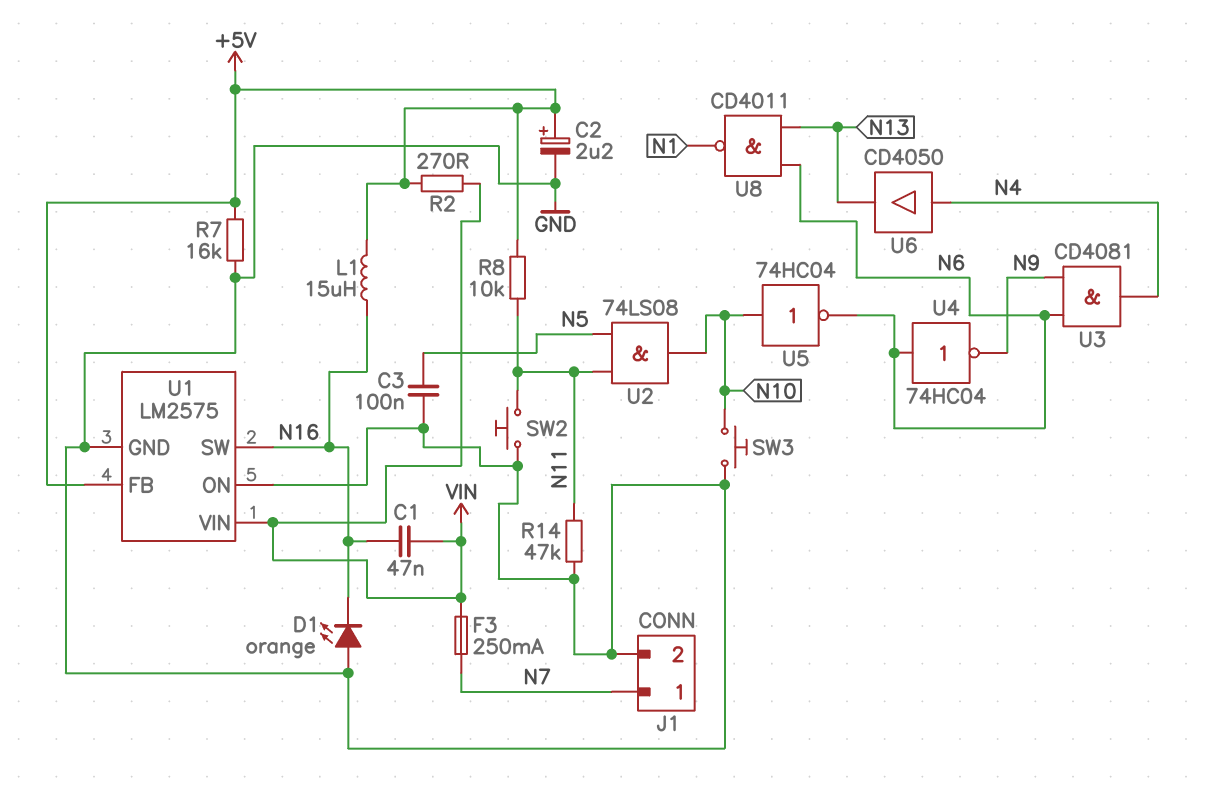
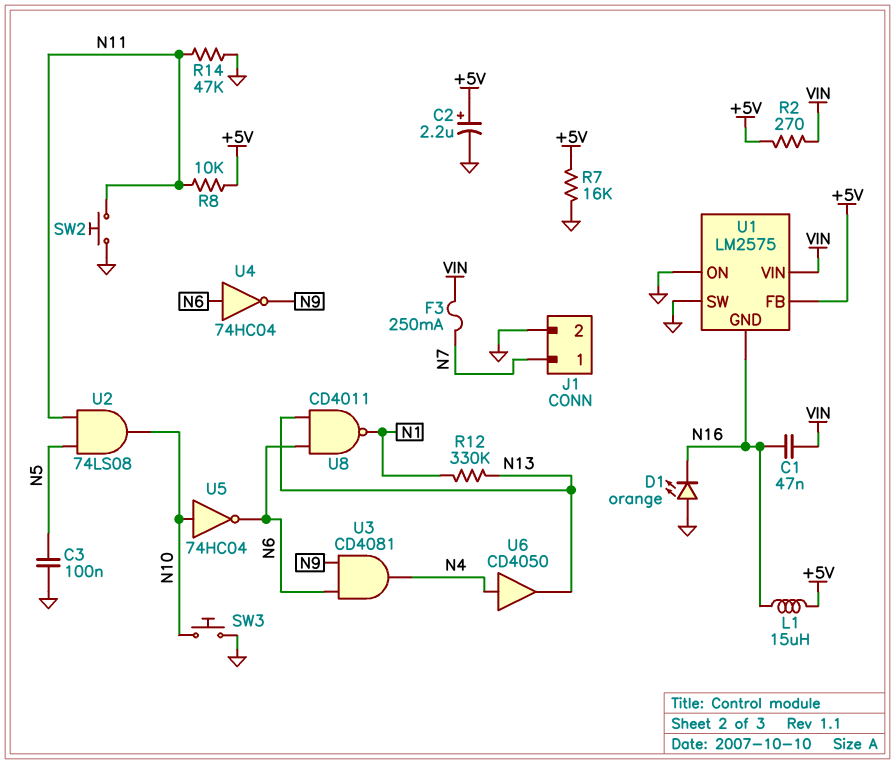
R12: none -> 330k (N1, N13)
U1 pin GND: GND -> N16
U1 pin SW: N16 -> GND

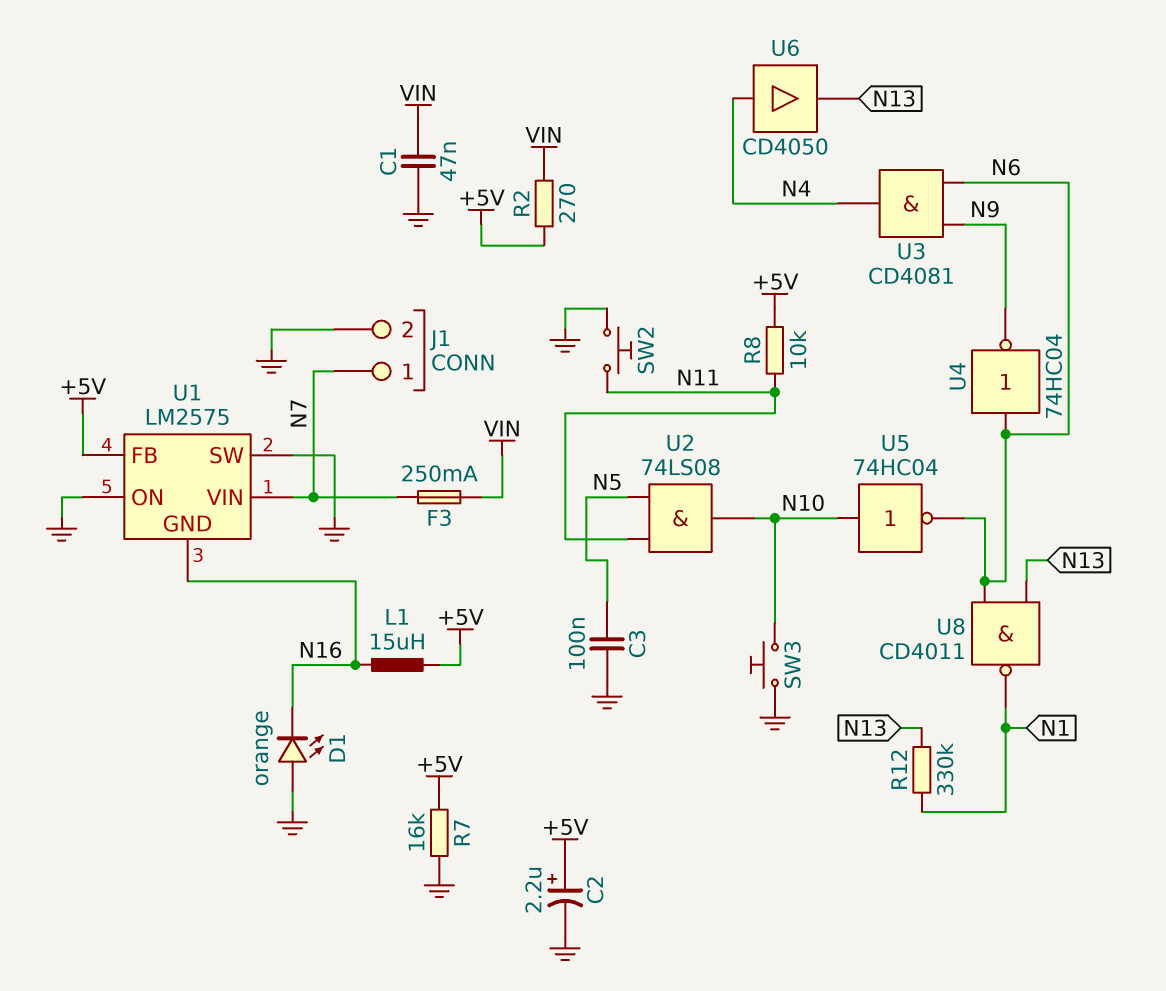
C1: 47nF (N16, VIN) -> 47nF (GND, VIN)
R14: 47k (GND, N11) -> none
U1 pin VIN: VIN -> N7

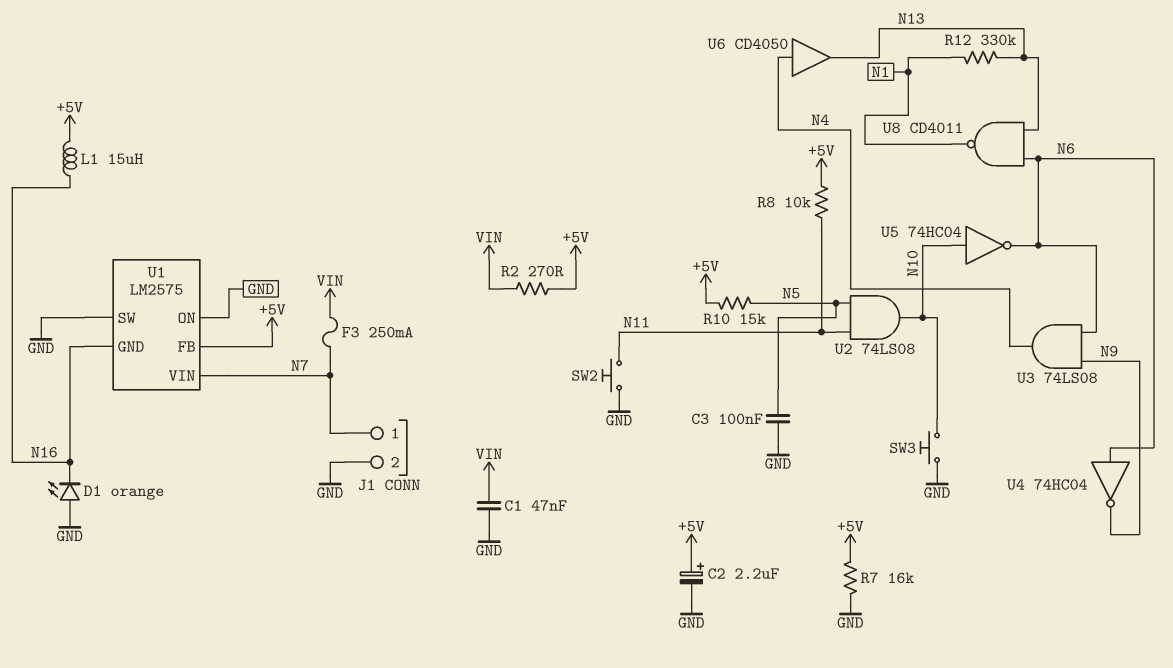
R10: none -> 15k (+5V, N5)
U3: AND CD4081 (in N6, in N9, out N4) -> AND 74LS08 (in N6, in N9, out N4)

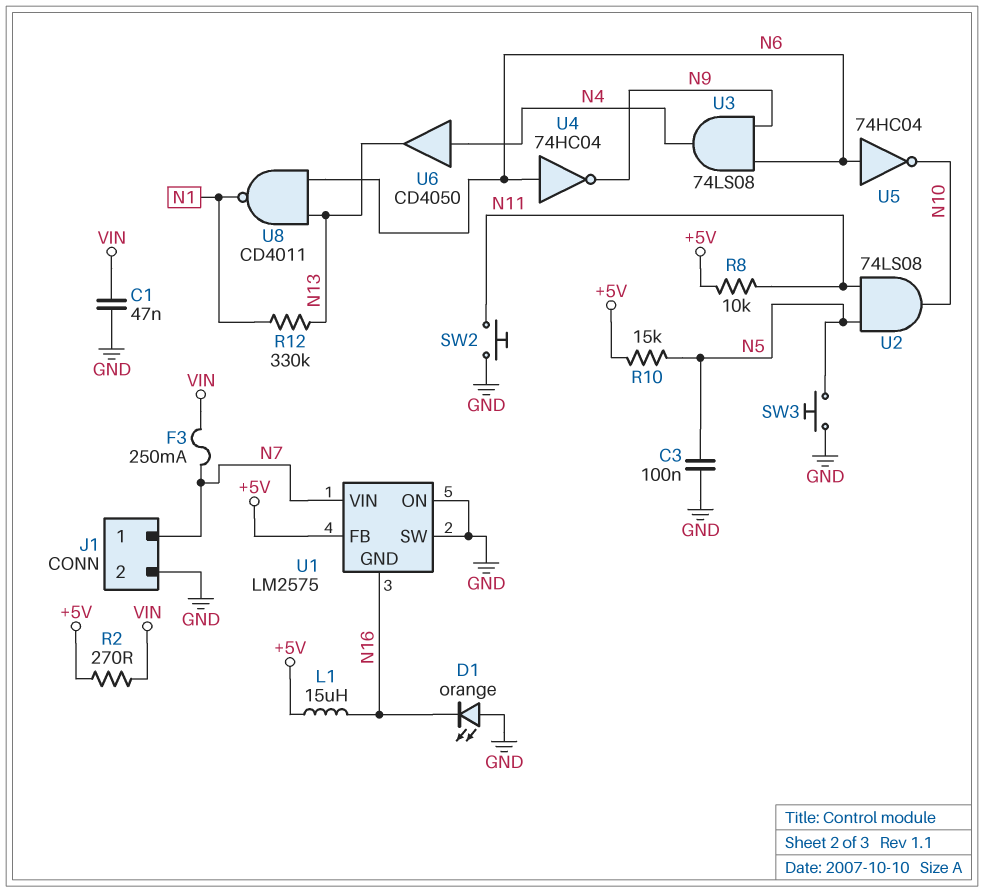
C2: 2.2uF (plus +5V, minus GND) -> none
R7: 16k (+5V, GND) -> none
SW3: button (GND, N10) -> button (GND, N5)
U5: NOT 74HC04 (in N10, out N6) -> NOT 74HC04 (in N6, out N10)

